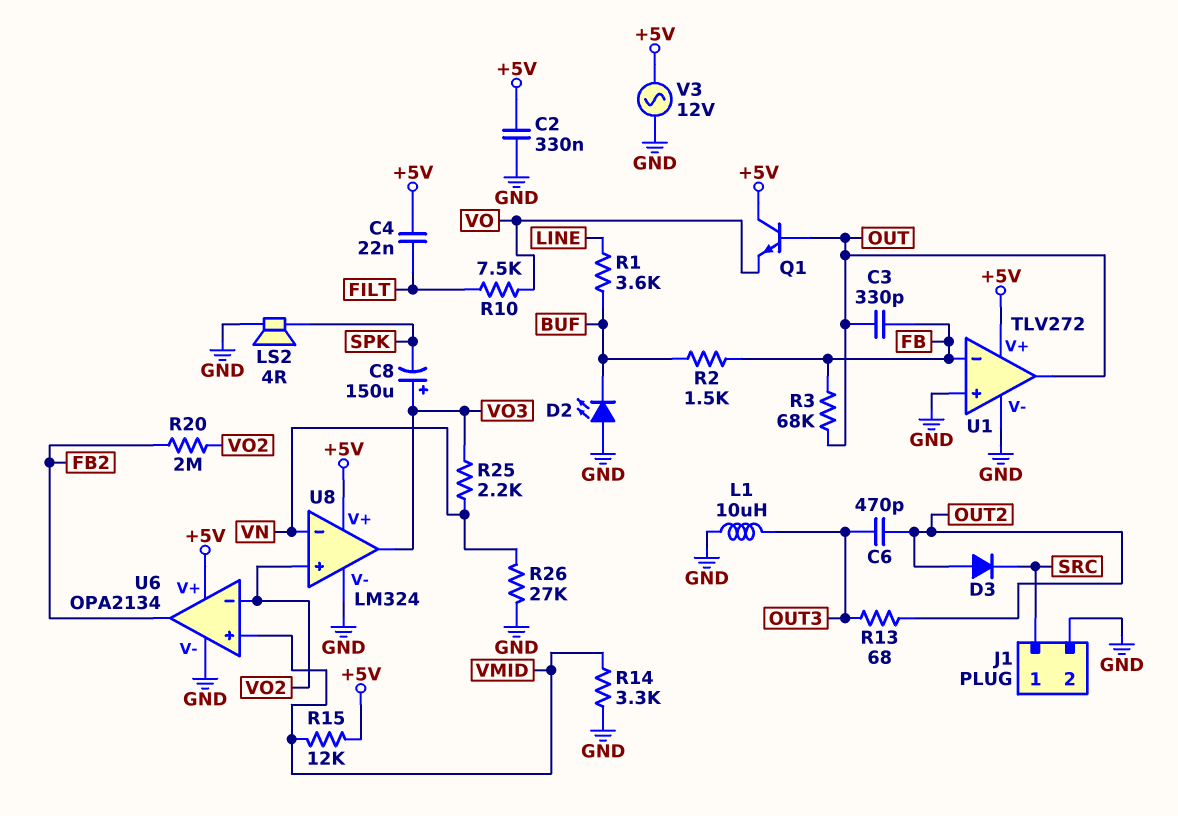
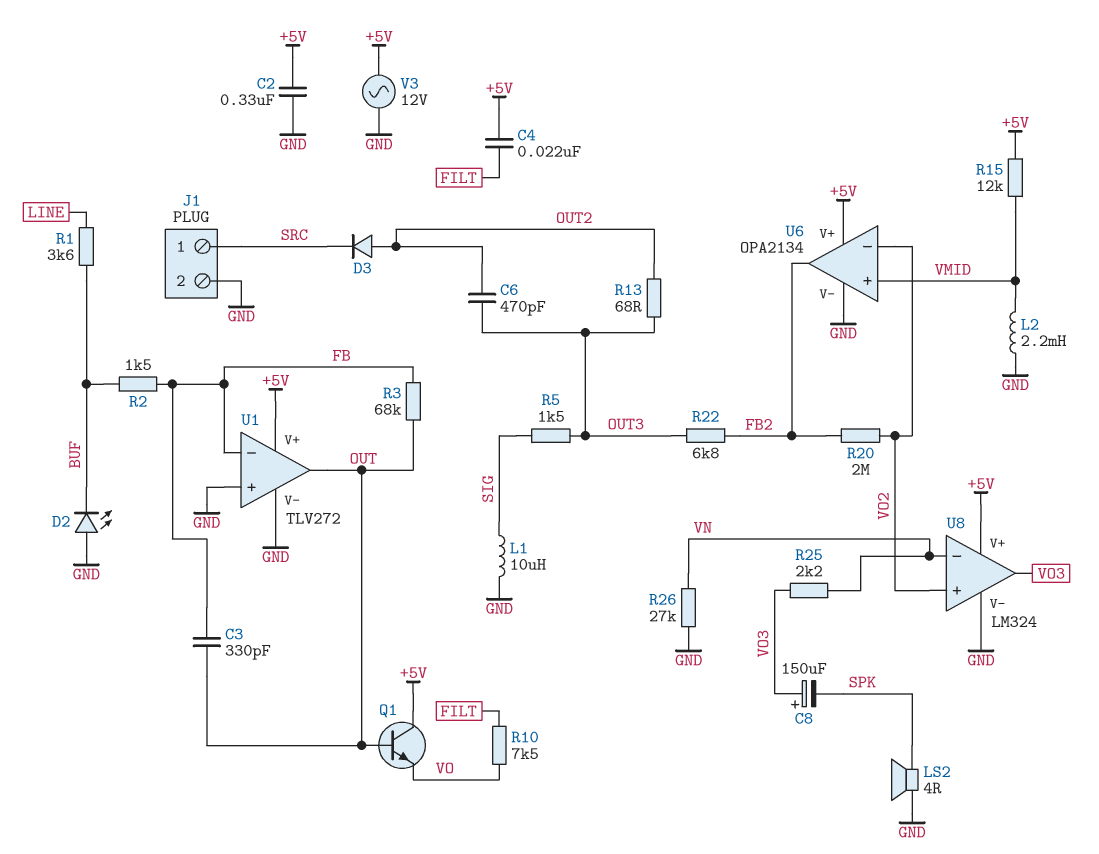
L1: 10uH (GND, OUT3) -> 10uH (GND, SIG)
L2: none -> 2.2mH (GND, VMID)
R5: none -> 1.5k (OUT3, SIG)
R14: 3.3k (GND, VMID) -> none
R22: none -> 6.8k (FB2, OUT3)

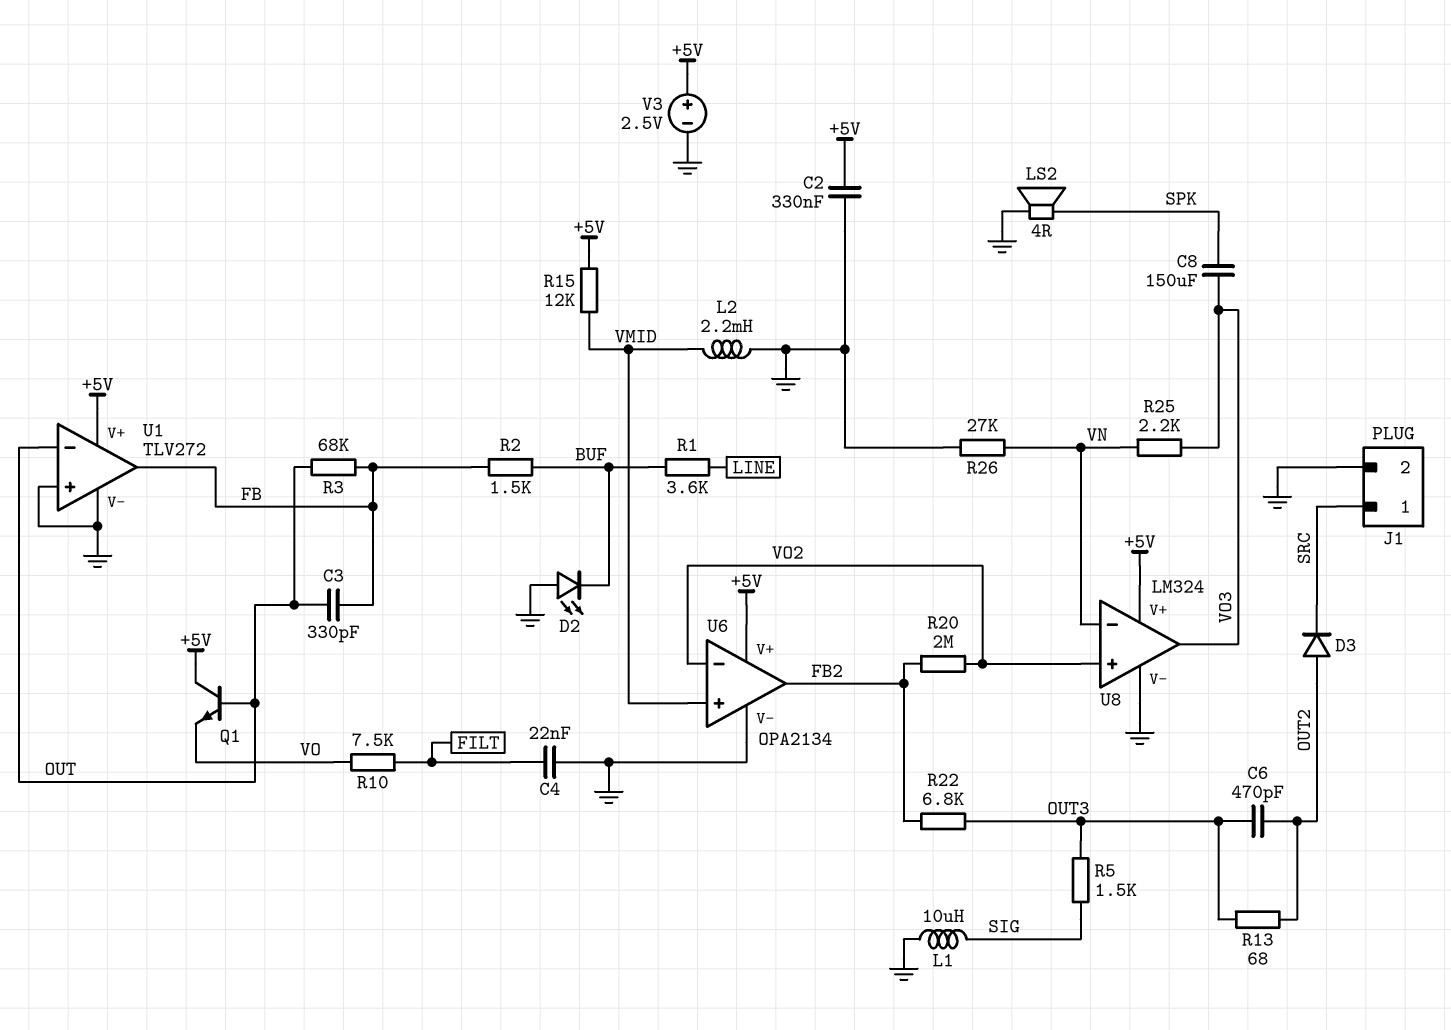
C4: 22nF (+5V, FILT) -> 22nF (FILT, GND)
C8: 150uF (plus VO3, minus SPK) -> 150uF (SPK, VO3)
U1 pin in-: FB -> OUT
U1 pin out: OUT -> FB
V3: AC 12V (+5V, GND) -> 2.5V (plus +5V, minus GND)

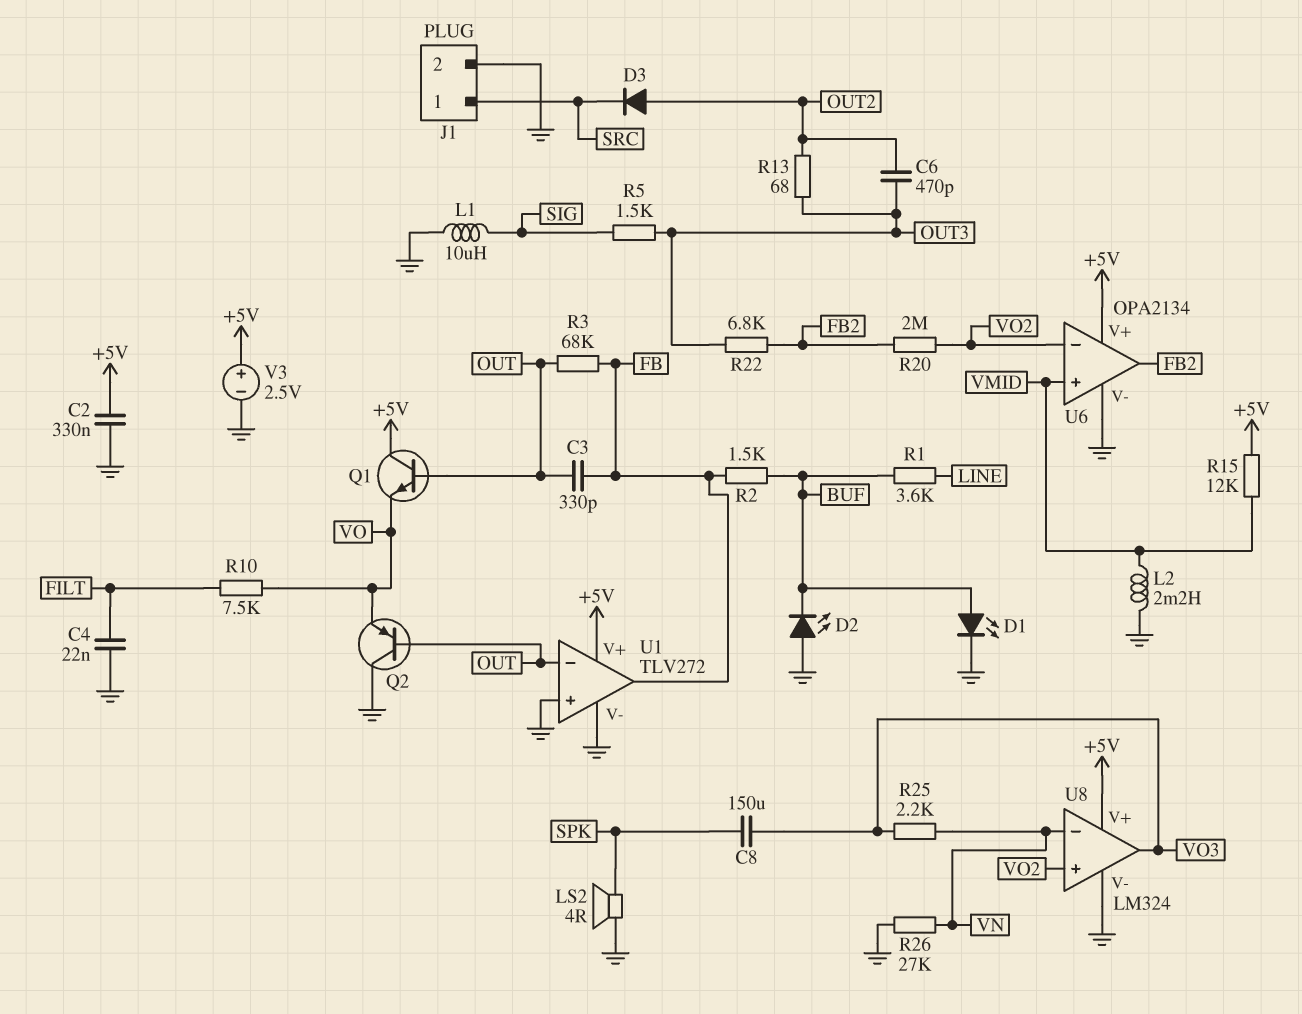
D1: none -> LED (A BUF, K GND)
Q2: none -> PNP (B OUT, C GND, E VO)

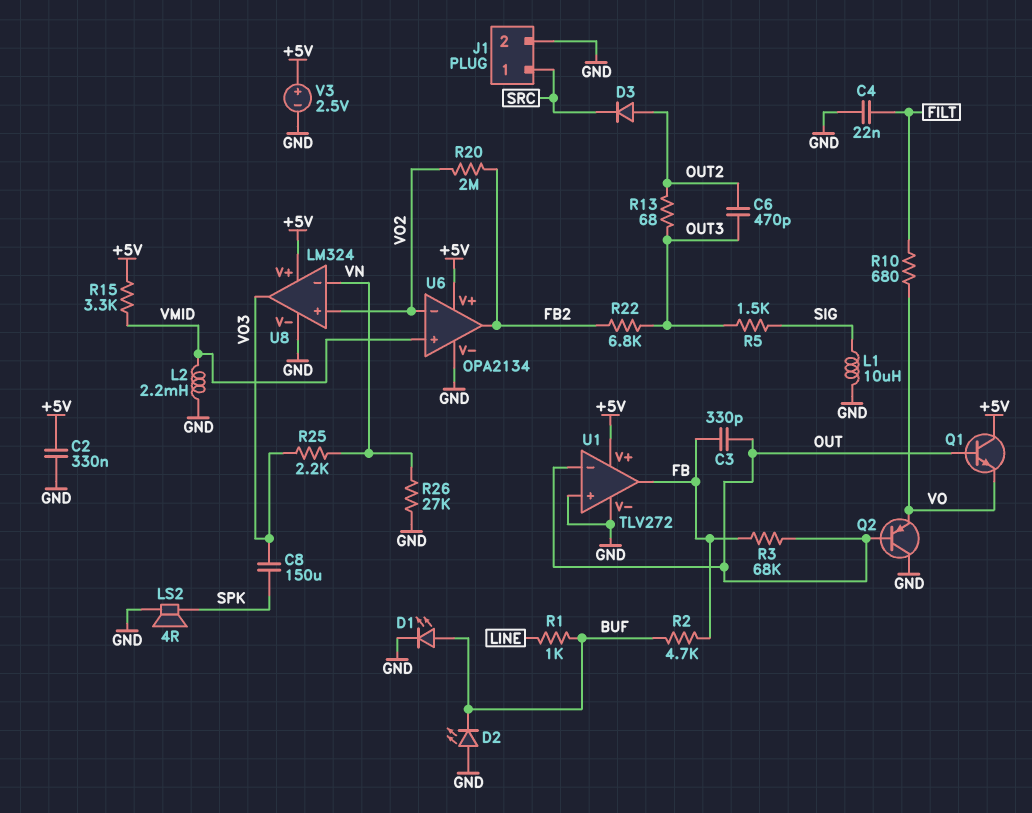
R1: 3.6k (BUF, LINE) -> 1k (BUF, LINE)
R2: 1.5k (BUF, FB) -> 4.7k (BUF, FB)
R10: 7.5k (FILT, VO) -> 680 (FILT, VO)
R15: 12k (+5V, VMID) -> 3.3k (+5V, VMID)

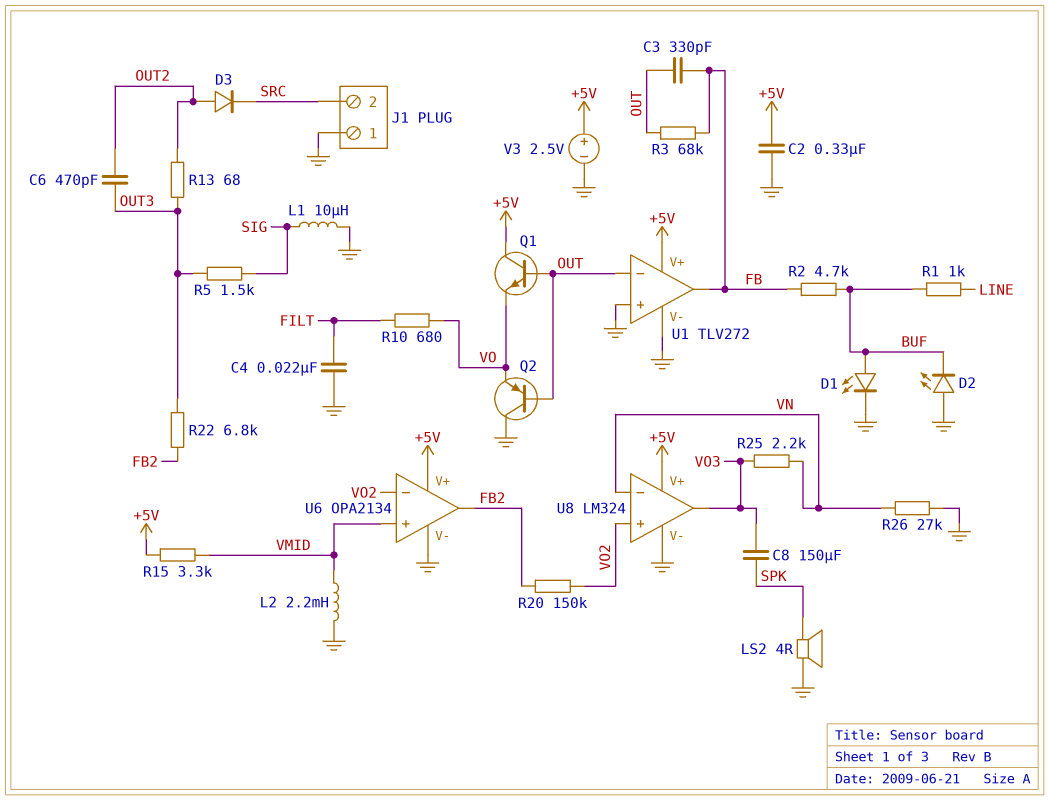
J1 pin 1: SRC -> GND
J1 pin 2: GND -> SRC
R20: 2M (FB2, VO2) -> 150k (FB2, VO2)

